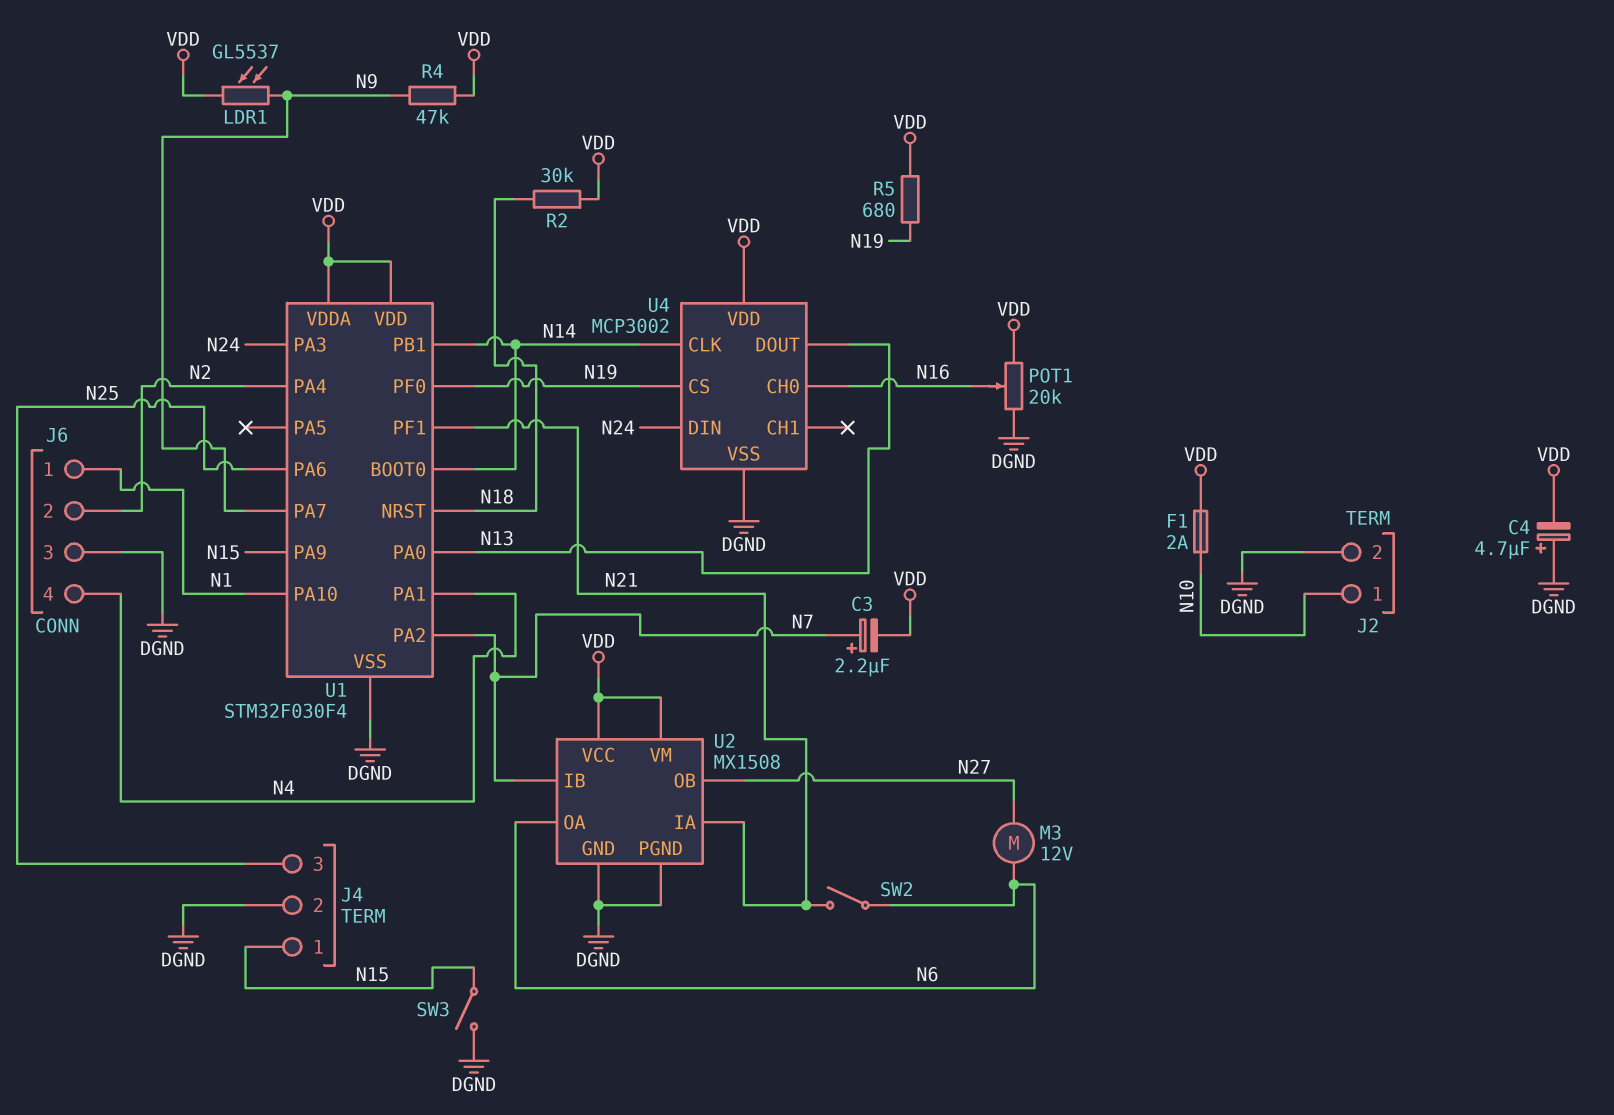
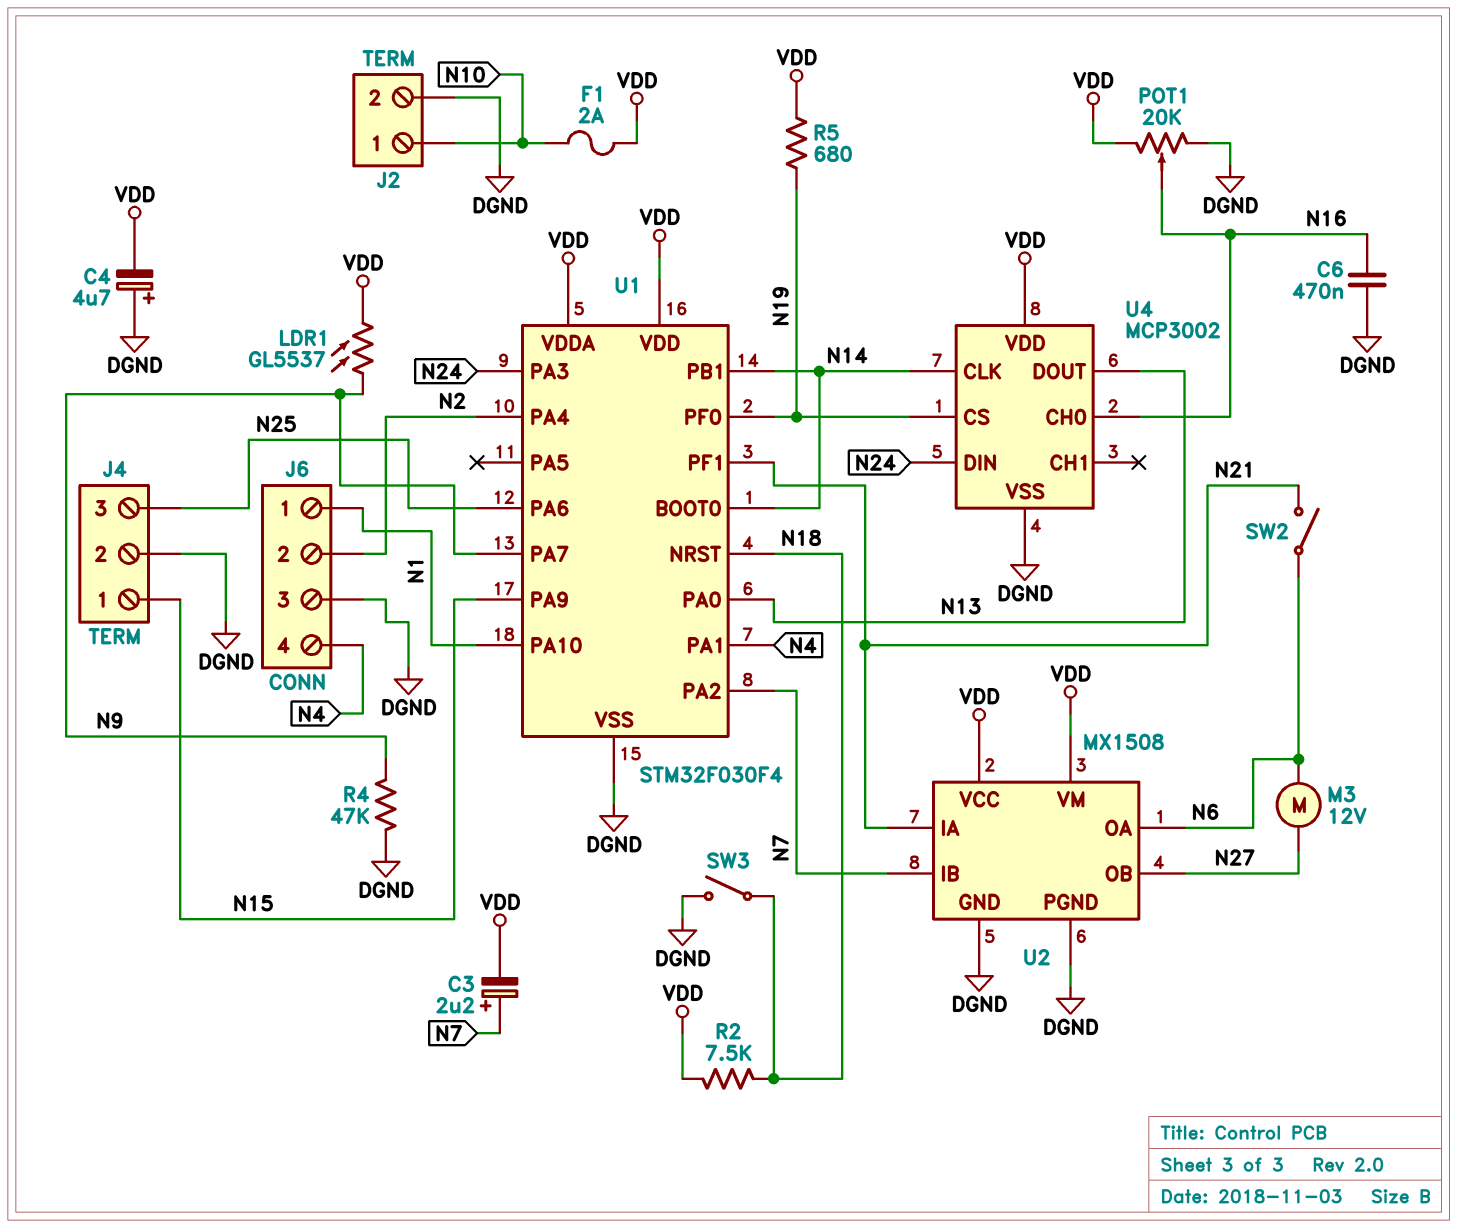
C6: none -> 470nF (DGND, N16)
R2: 30k (N18, VDD) -> 7.5k (N18, VDD)
R4: 47k (N9, VDD) -> 47k (DGND, N9)
SW3: switch (DGND, N15) -> switch (DGND, N18)

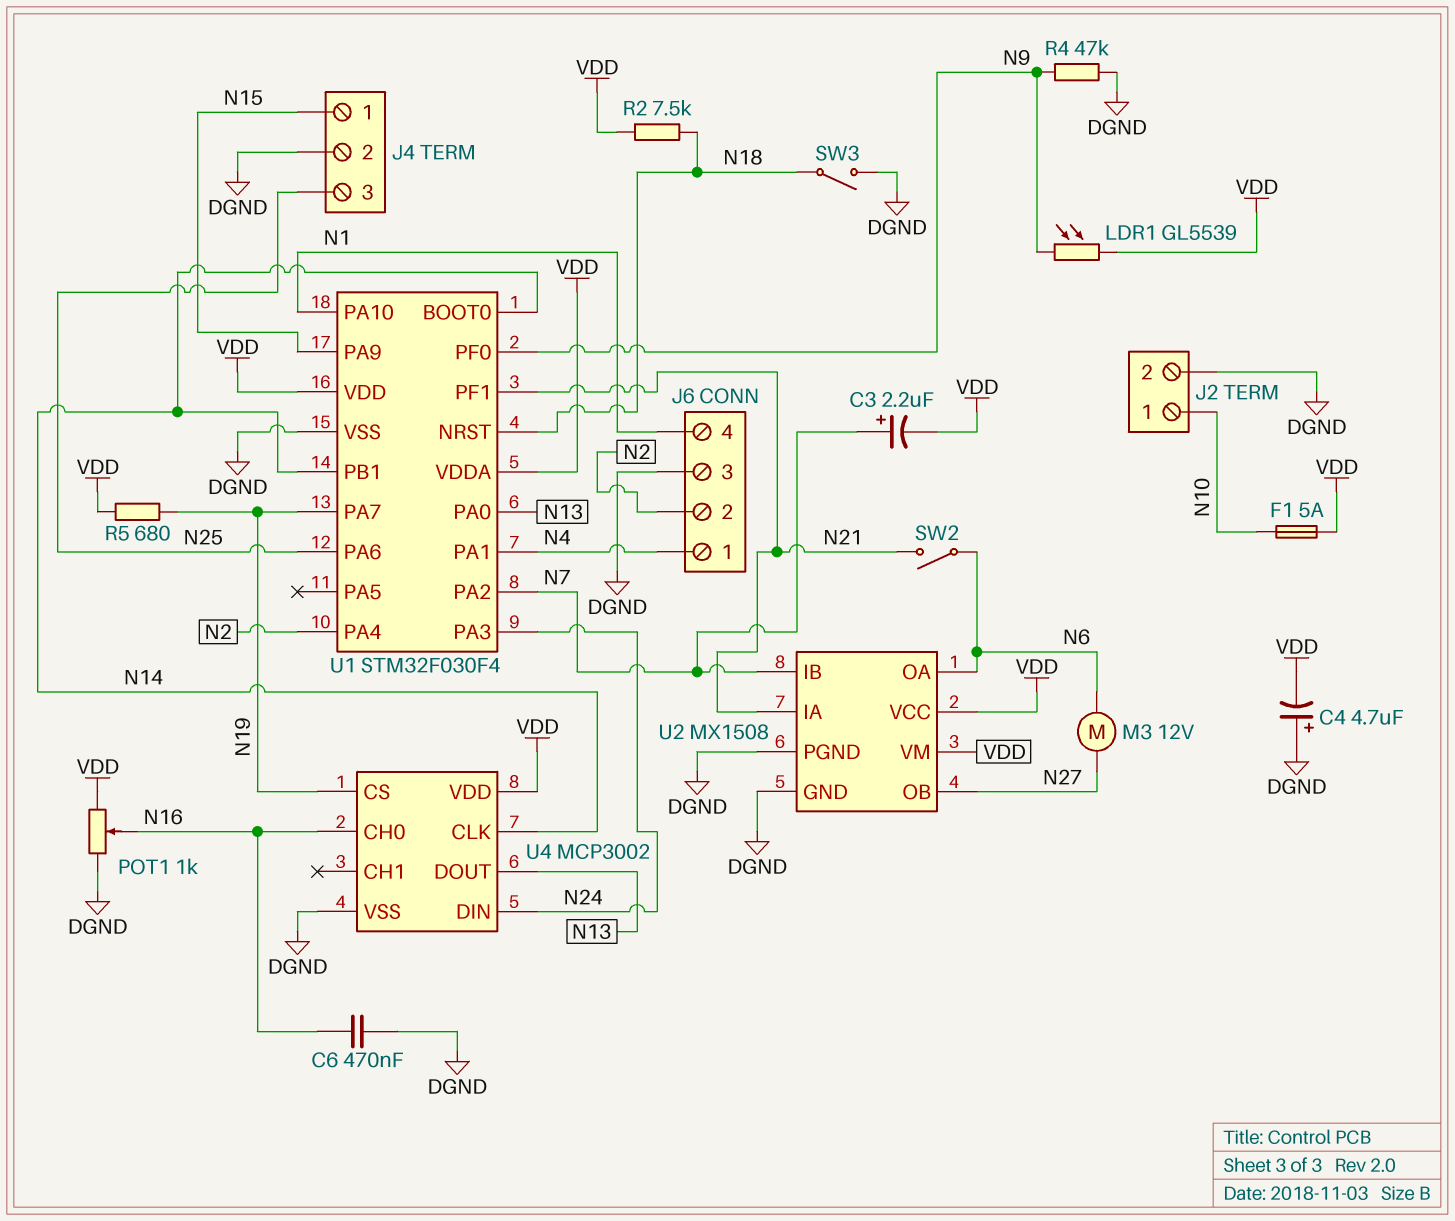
F1: 2A (N10, VDD) -> 5A (N10, VDD)
J6 pin 1: N1 -> N4
J6 pin 4: N4 -> N1
LDR1: GL5537 (N9, VDD) -> GL5539 (N9, VDD)
POT1: 20k (DGND, VDD, wiper N16) -> 1k (DGND, VDD, wiper N16)
U1 pin PA7: N9 -> N19
U1 pin PF0: N19 -> N9

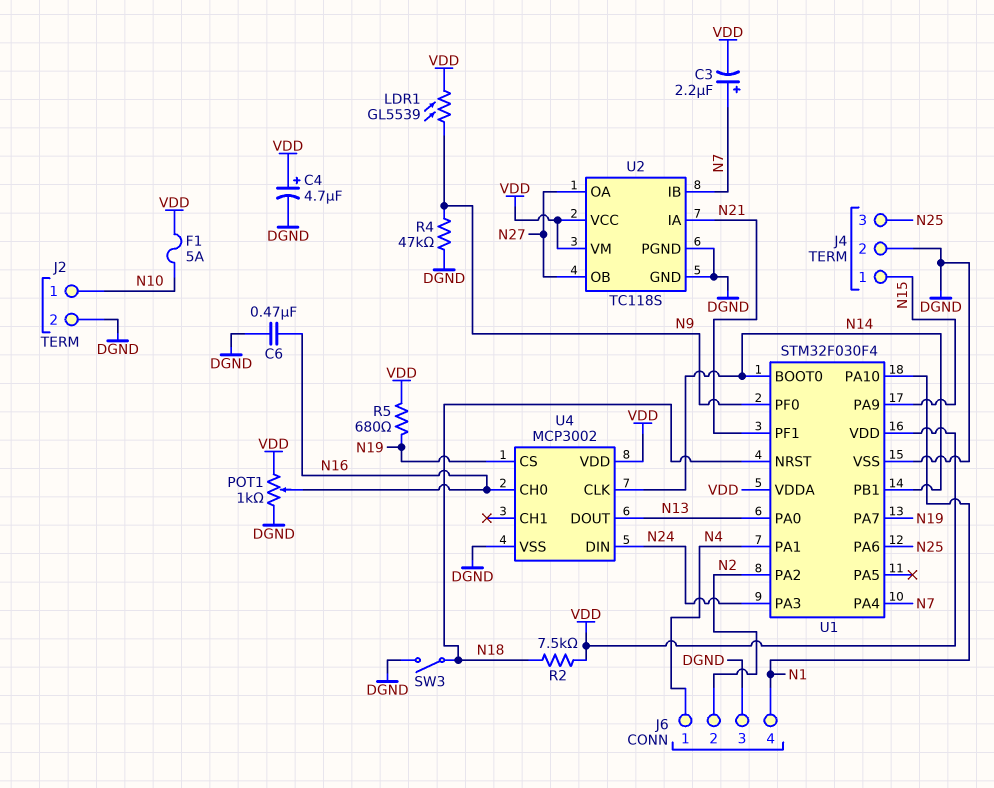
C4: 4.7uF (plus DGND, minus VDD) -> 4.7uF (plus VDD, minus DGND)
M3: motor 12V (N6, N27) -> none
SW2: switch (N6, N21) -> none
U1 pin PA2: N7 -> N2
U1 pin PA4: N2 -> N7
U2: MX1508 -> TC118S
U2 pin OA: N6 -> N27

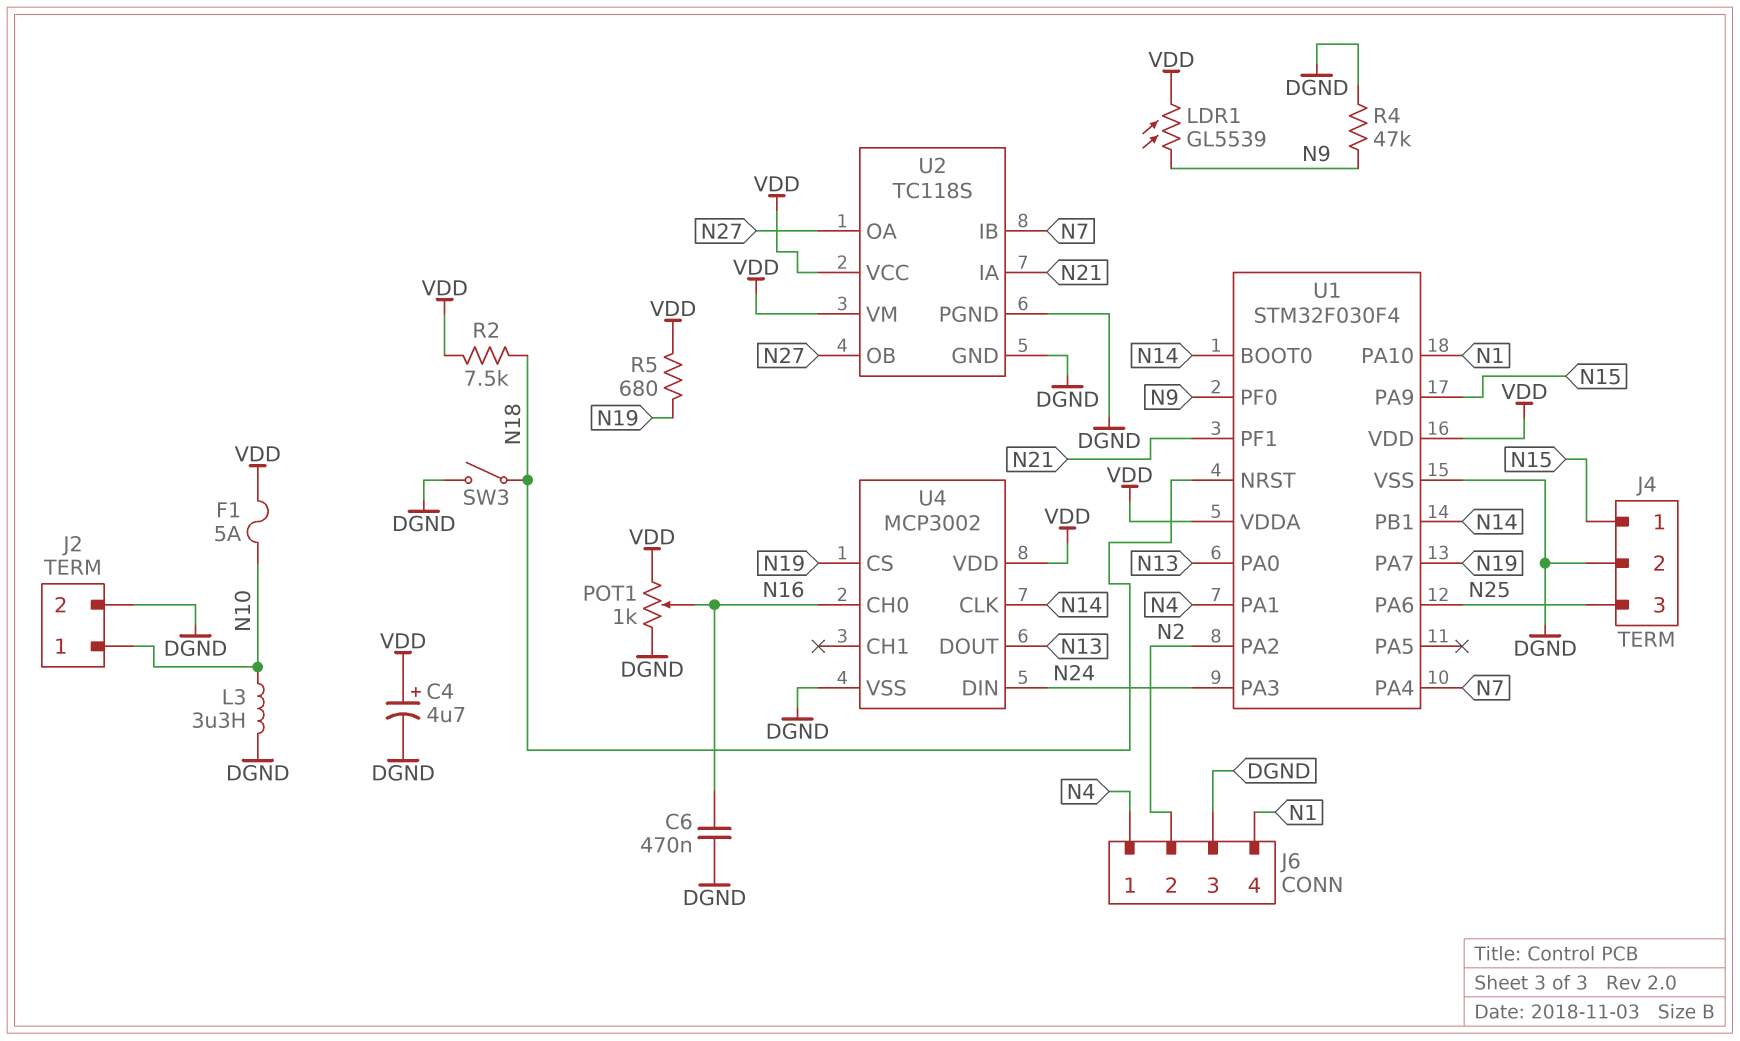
C3: 2.2uF (plus N7, minus VDD) -> none
L3: none -> 3.3uH (DGND, N10)

